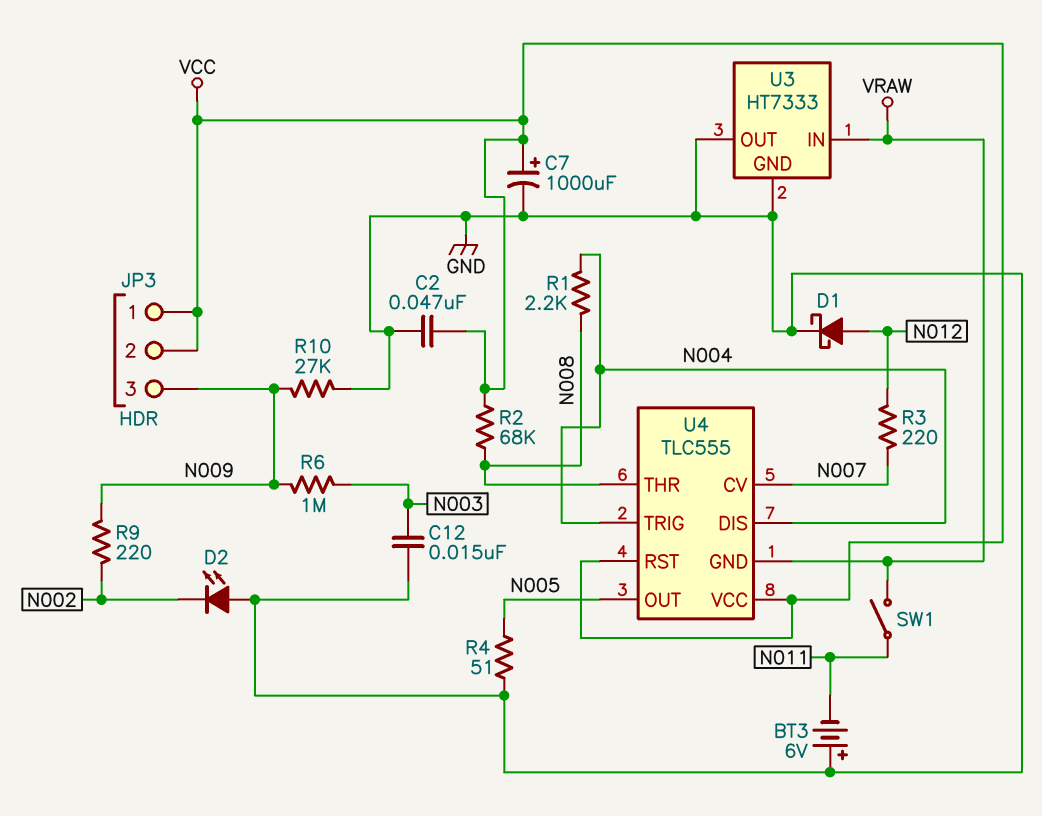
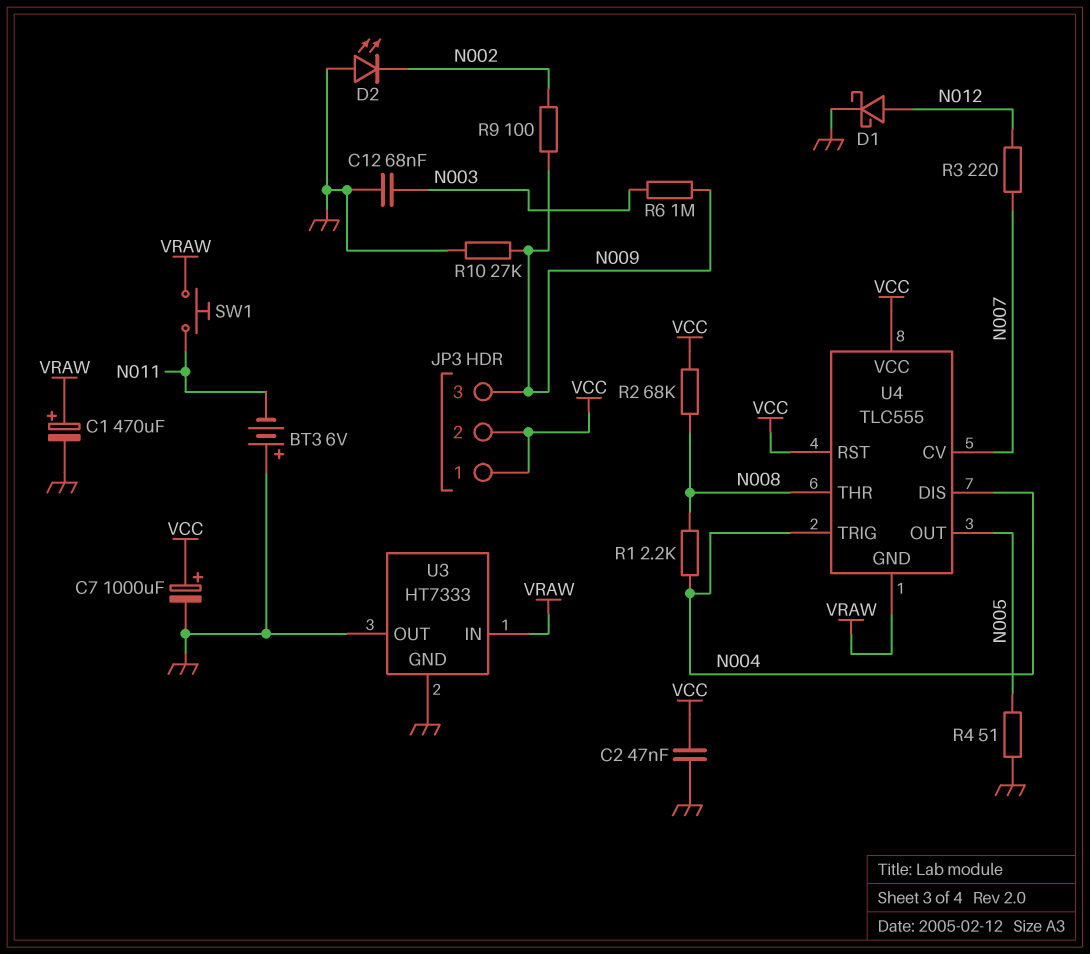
C1: none -> 470uF (plus VRAW, minus GND)
C12: 15nF (GND, N003) -> 68nF (GND, N003)
R9: 220 (N002, N009) -> 100 (N002, N009)
SW1: switch (N011, VRAW) -> button (N011, VRAW)

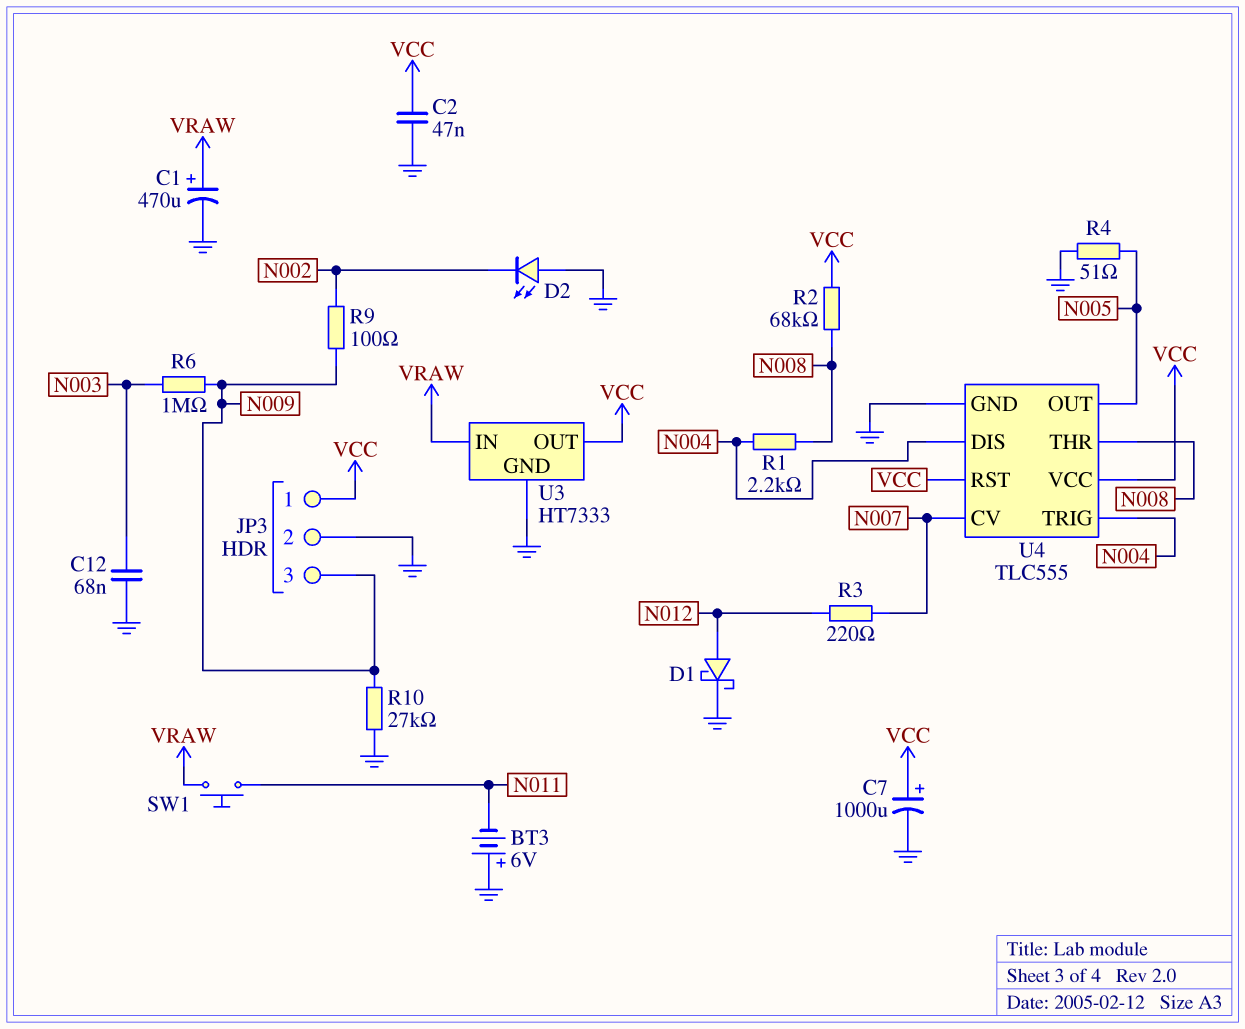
JP3 pin 2: VCC -> GND
U3 pin OUT: GND -> VCC
U4 pin GND: VRAW -> GND

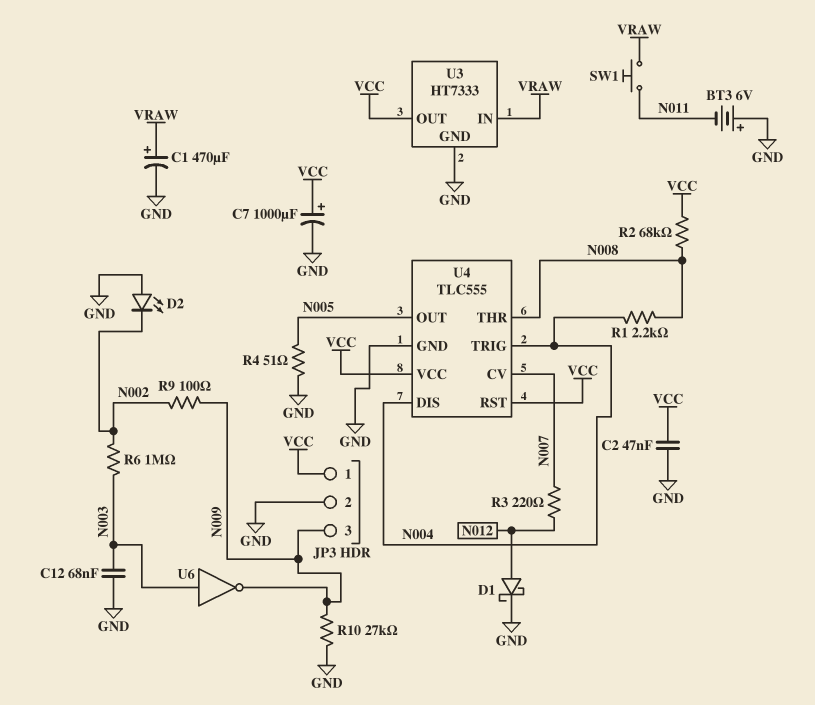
R6: 1M (N003, N009) -> 1M (N002, N003)
U6: none -> NOT (in N003, out N009)

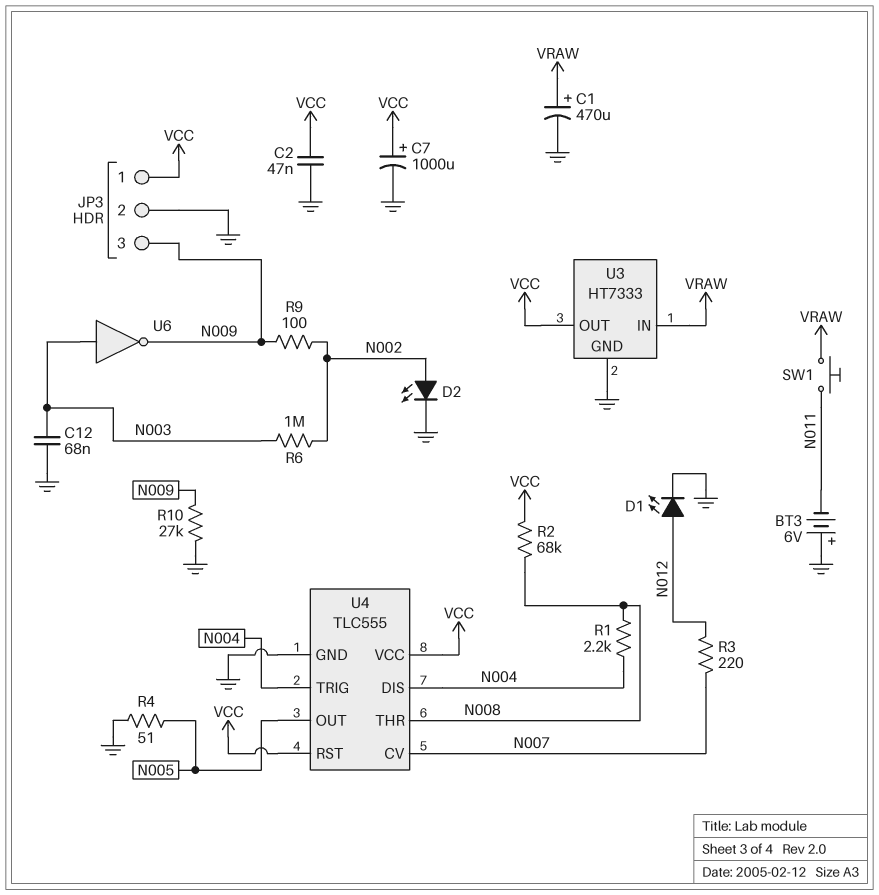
D1: schottky (A N012, K GND) -> LED (A N012, K GND)
D2: LED (A GND, K N002) -> LED (A N002, K GND)

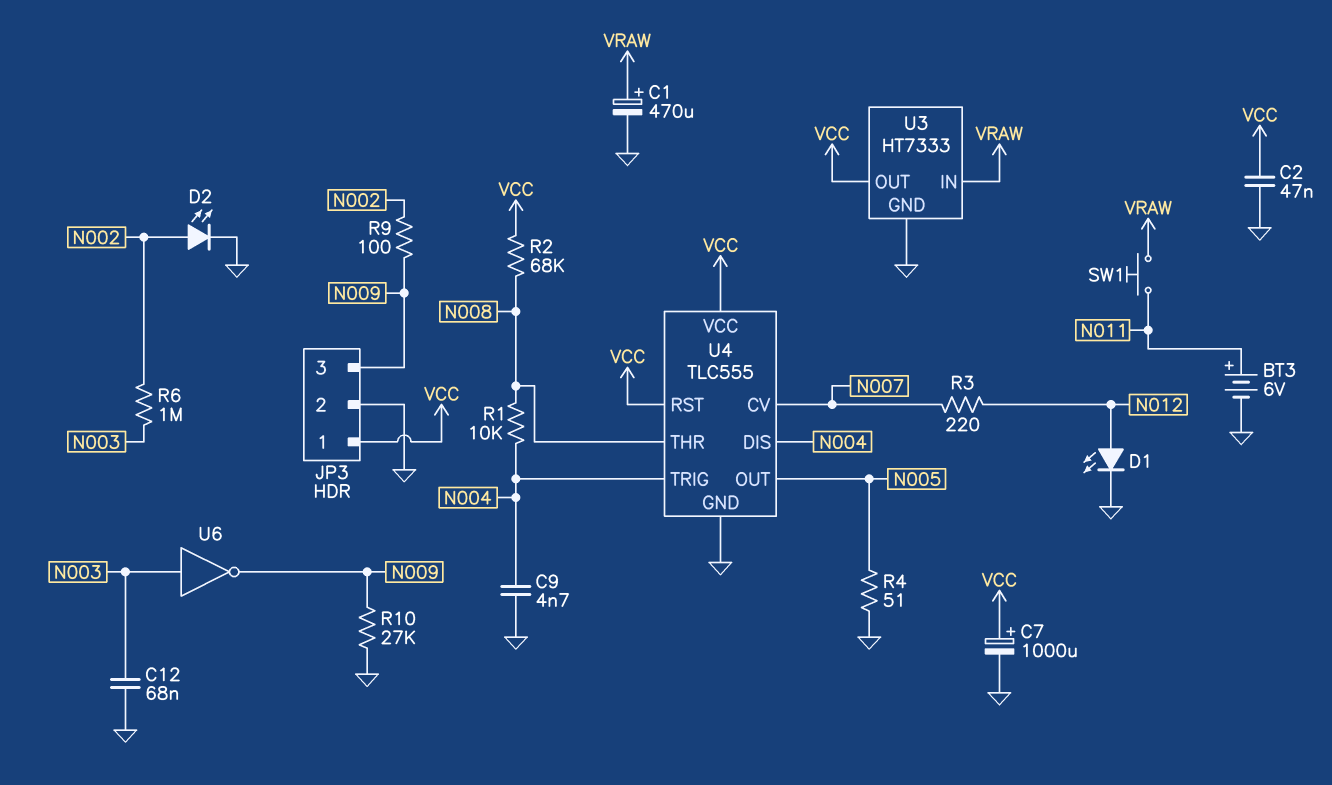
BT3: 6V (plus GND, minus N011) -> 6V (plus N011, minus GND)
C9: none -> 4.7nF (GND, N004)
R1: 2.2k (N004, N008) -> 10k (N004, N008)

